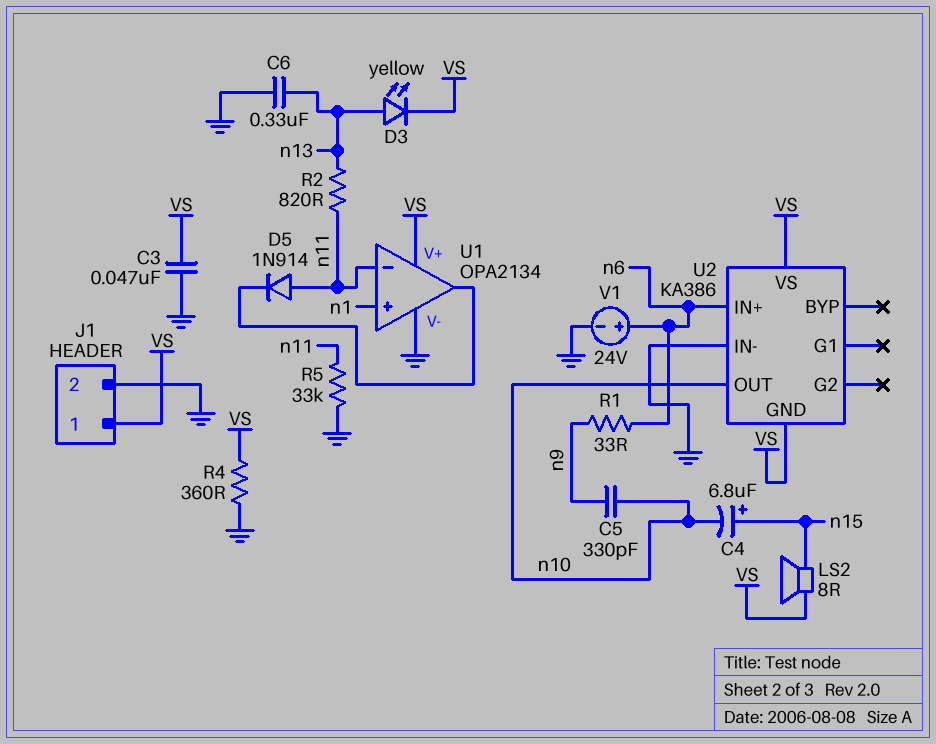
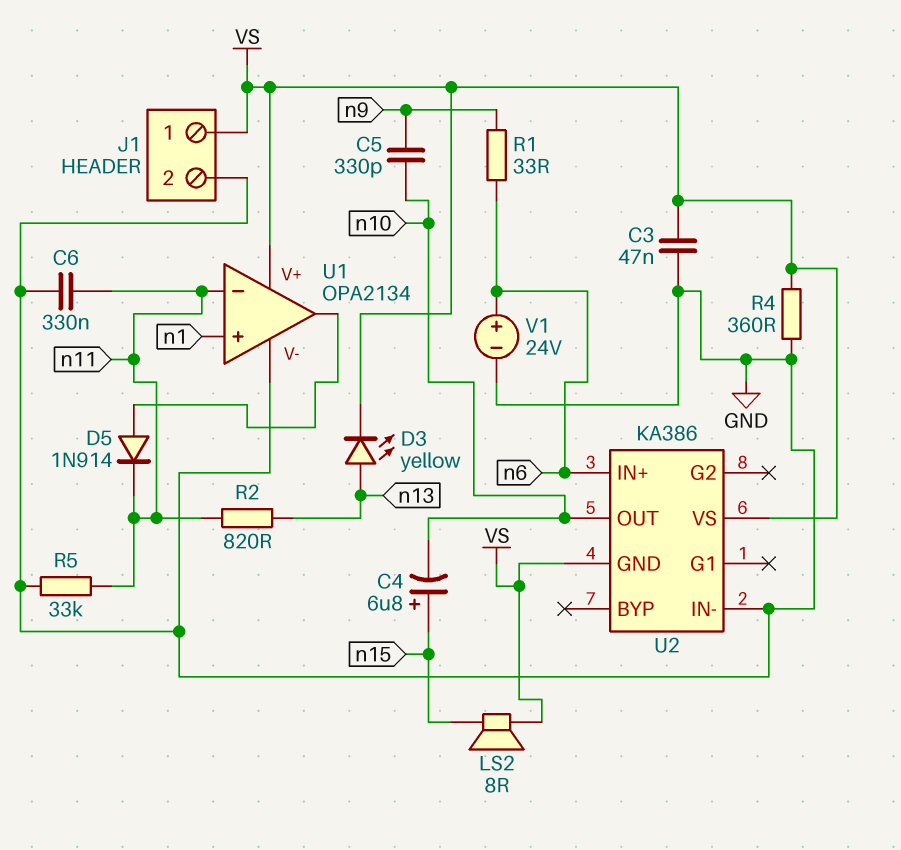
C6: 330nF (GND, n13) -> 330nF (GND, n11)
D5: diode 1N914 (A n11, K U1/out) -> diode 1N914 (A U1/out, K n11)

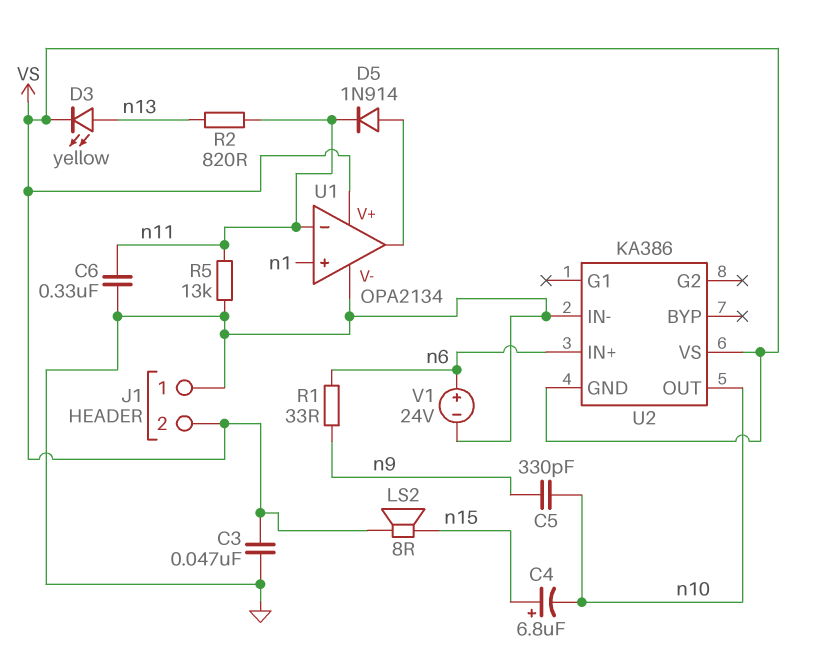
J1 pin 1: VS -> GND
J1 pin 2: GND -> VS
R4: 360 (GND, VS) -> none
R5: 33k (GND, n11) -> 13k (GND, n11)

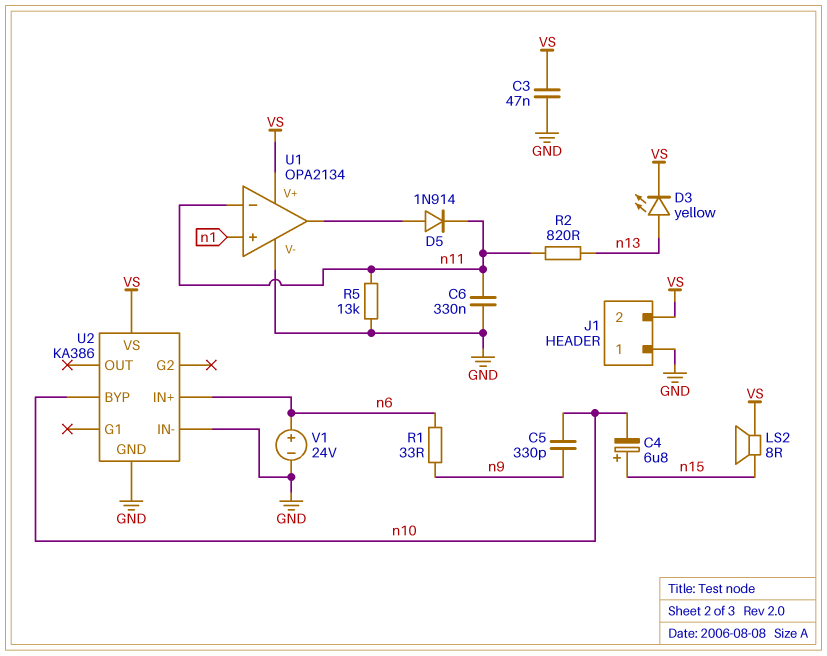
U2 pin BYP: none -> n10
U2 pin GND: VS -> GND
U2 pin OUT: n10 -> none

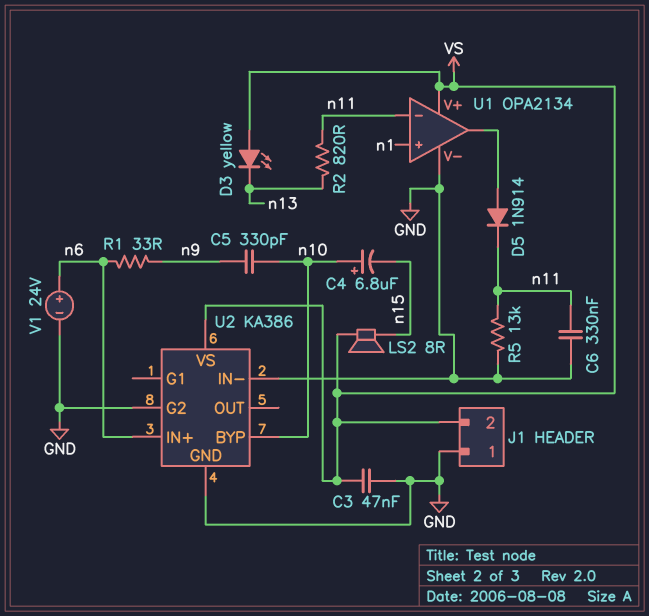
C4: 6.8uF (plus n15, minus n10) -> 6.8uF (plus n10, minus n15)
D3: LED yellow (A n13, K VS) -> LED yellow (A VS, K n13)
U2 pin G2: none -> GND

